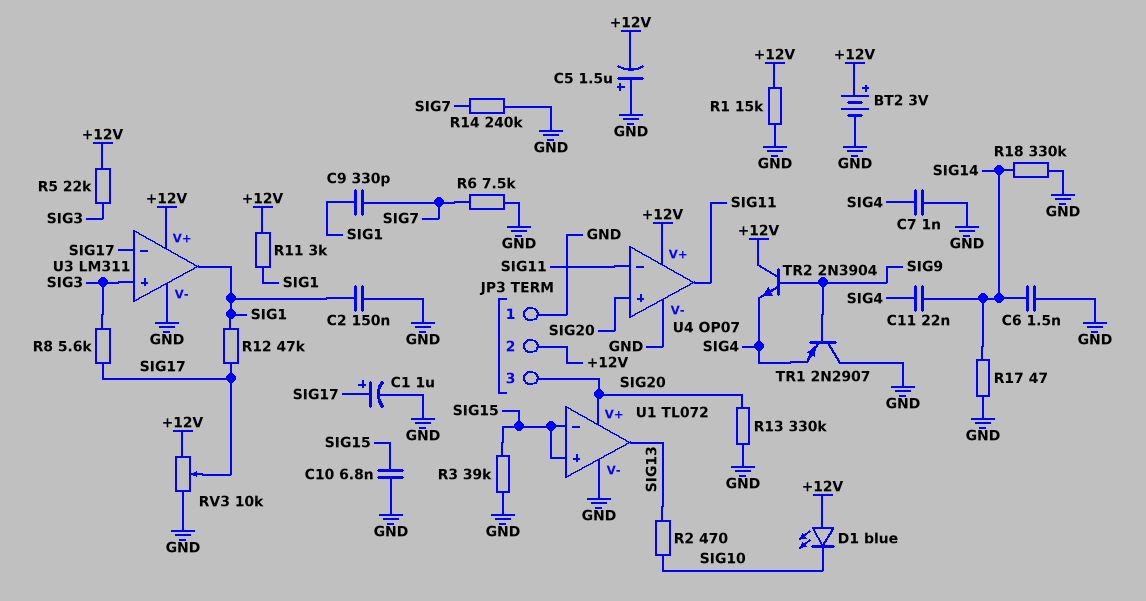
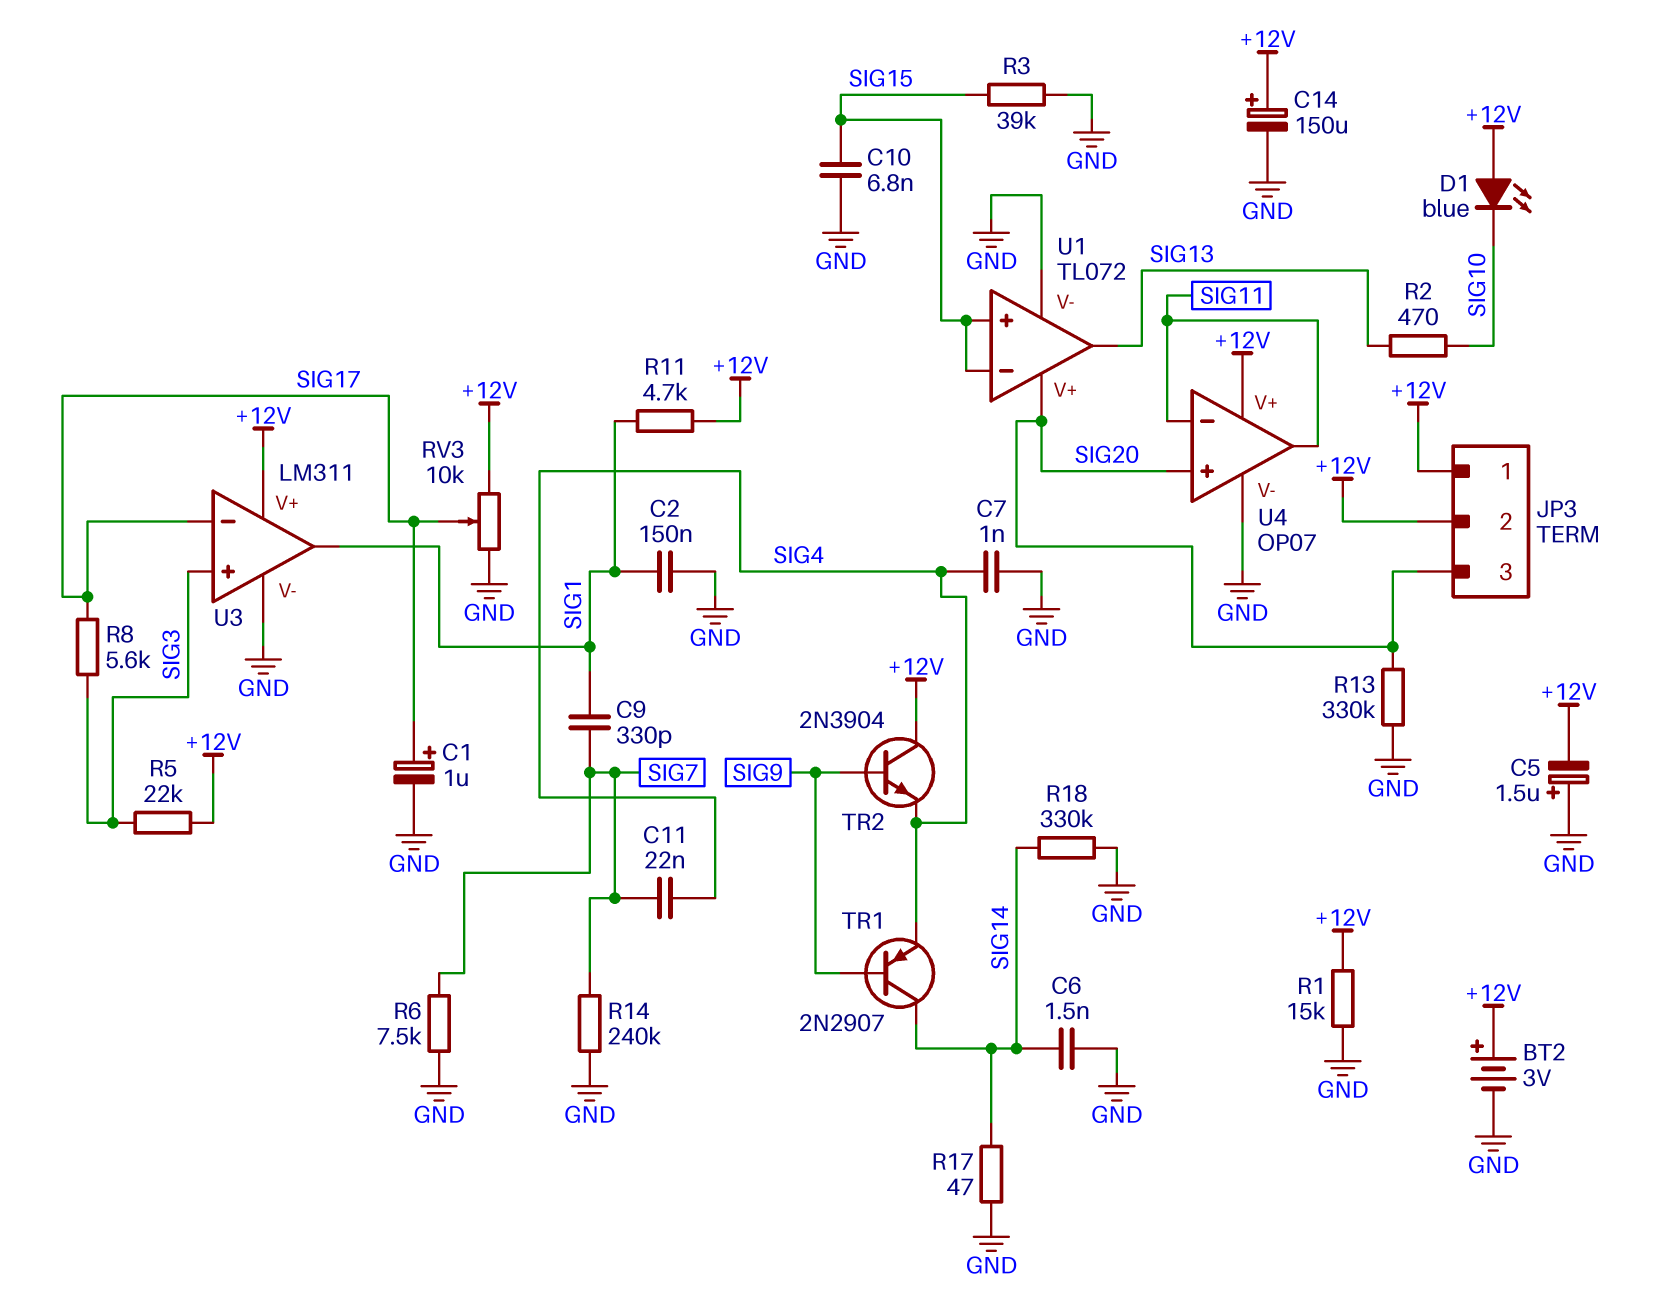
C11: 22nF (SIG4, SIG14) -> 22nF (SIG4, SIG7)
C14: none -> 150uF (plus +12V, minus GND)
JP3 pin 1: GND -> +12V
R11: 3k (+12V, SIG1) -> 4.7k (+12V, SIG1)
R12: 47k (SIG1, SIG17) -> none
TR1: PNP 2N2907 (B SIG9, C GND, E SIG4) -> PNP 2N2907 (B SIG9, C SIG14, E SIG4)

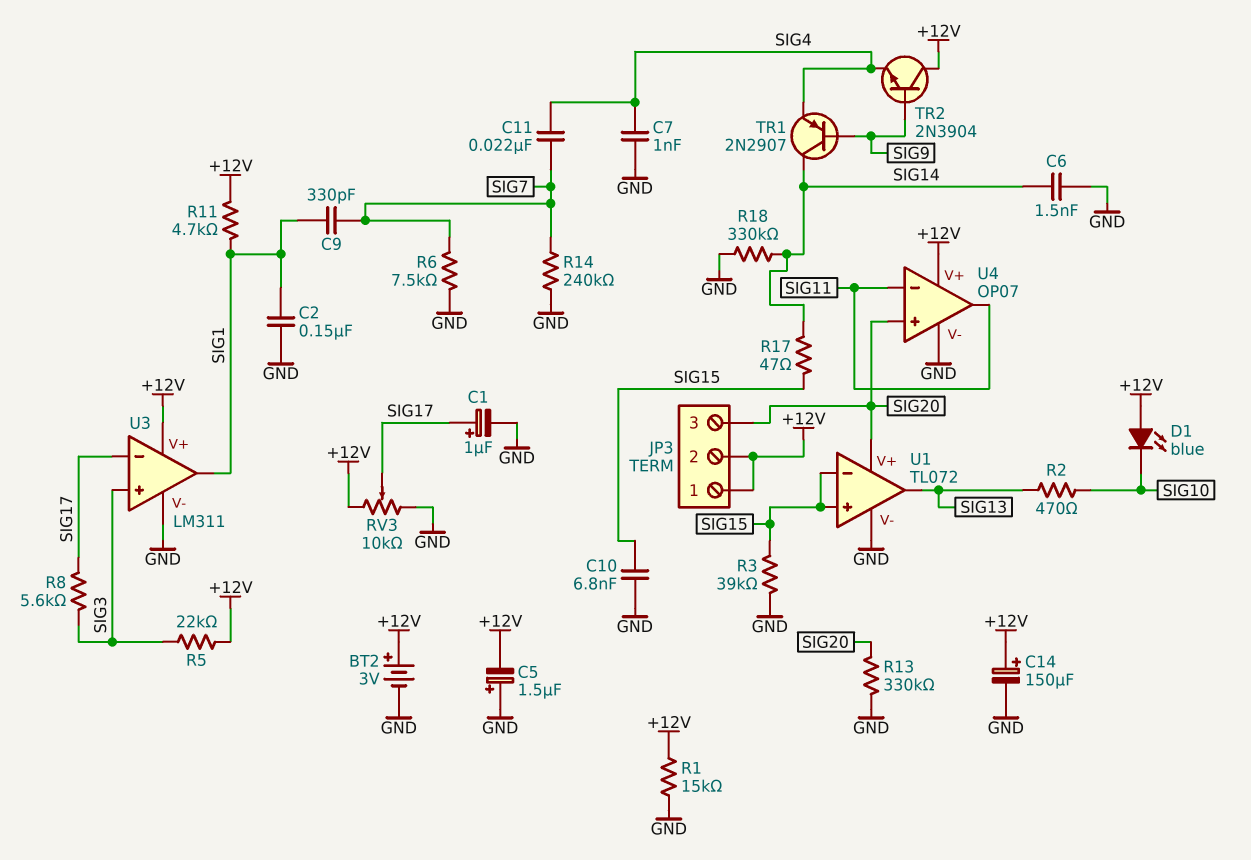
R17: 47 (GND, SIG14) -> 47 (SIG14, SIG15)

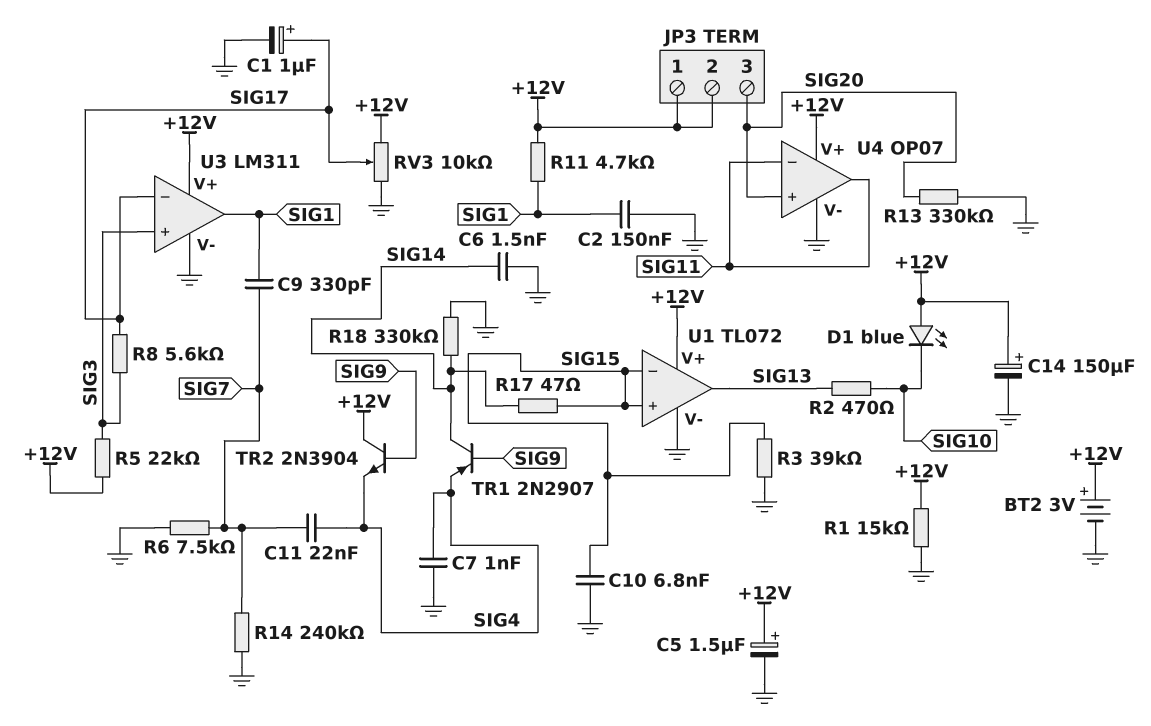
C5: 1.5uF (plus GND, minus +12V) -> 1.5uF (plus +12V, minus GND)
U1 pin V+: SIG20 -> +12V

